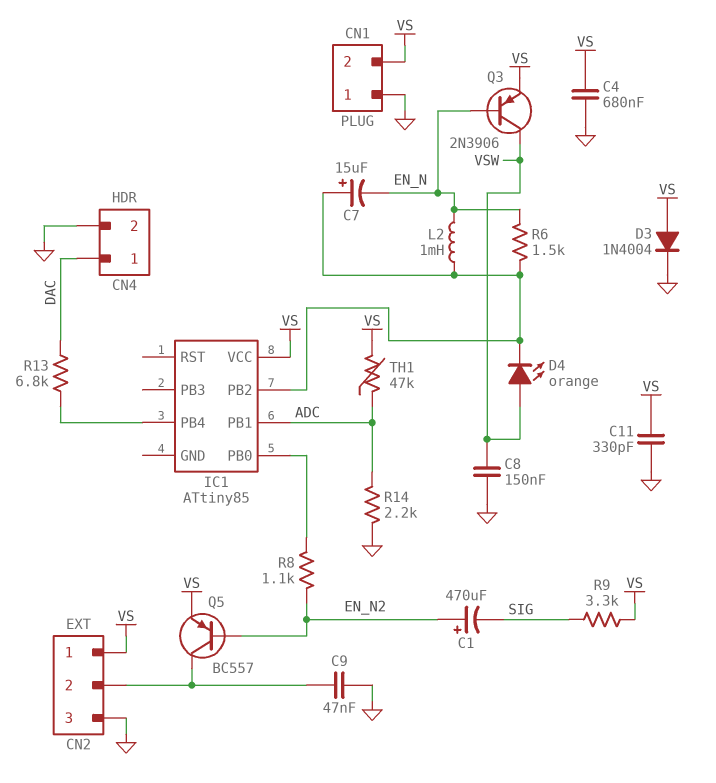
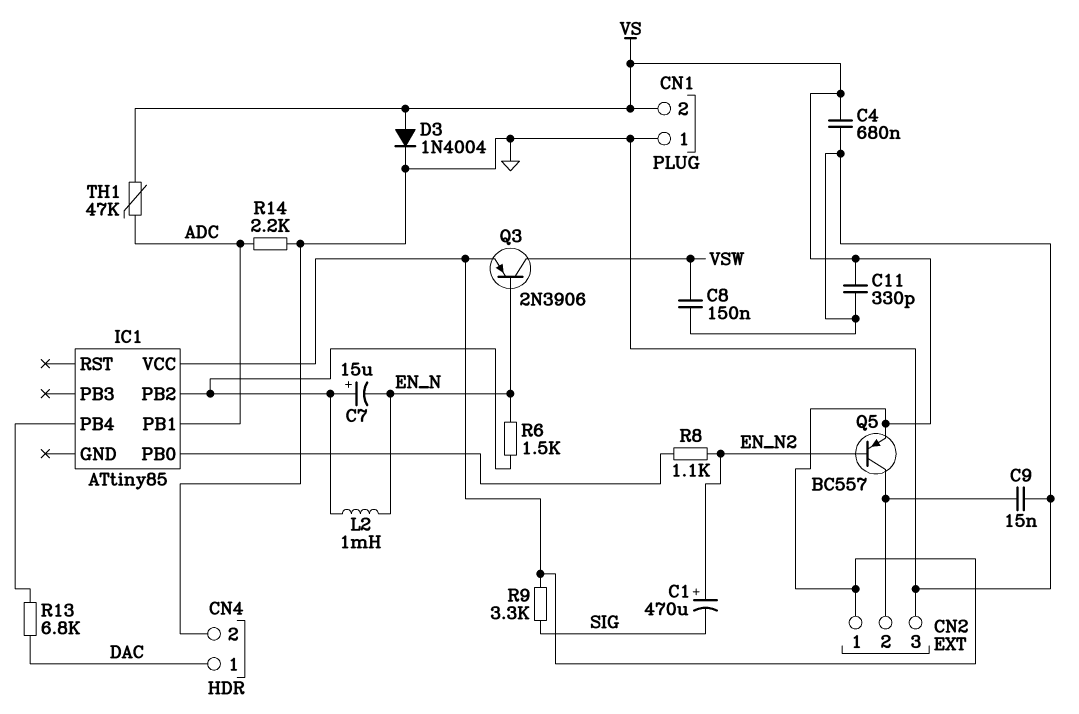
C9: 47nF (CN2/2, GND) -> 15nF (CN2/2, GND)
D4: LED orange (A VSW, K IC1/PB2) -> none

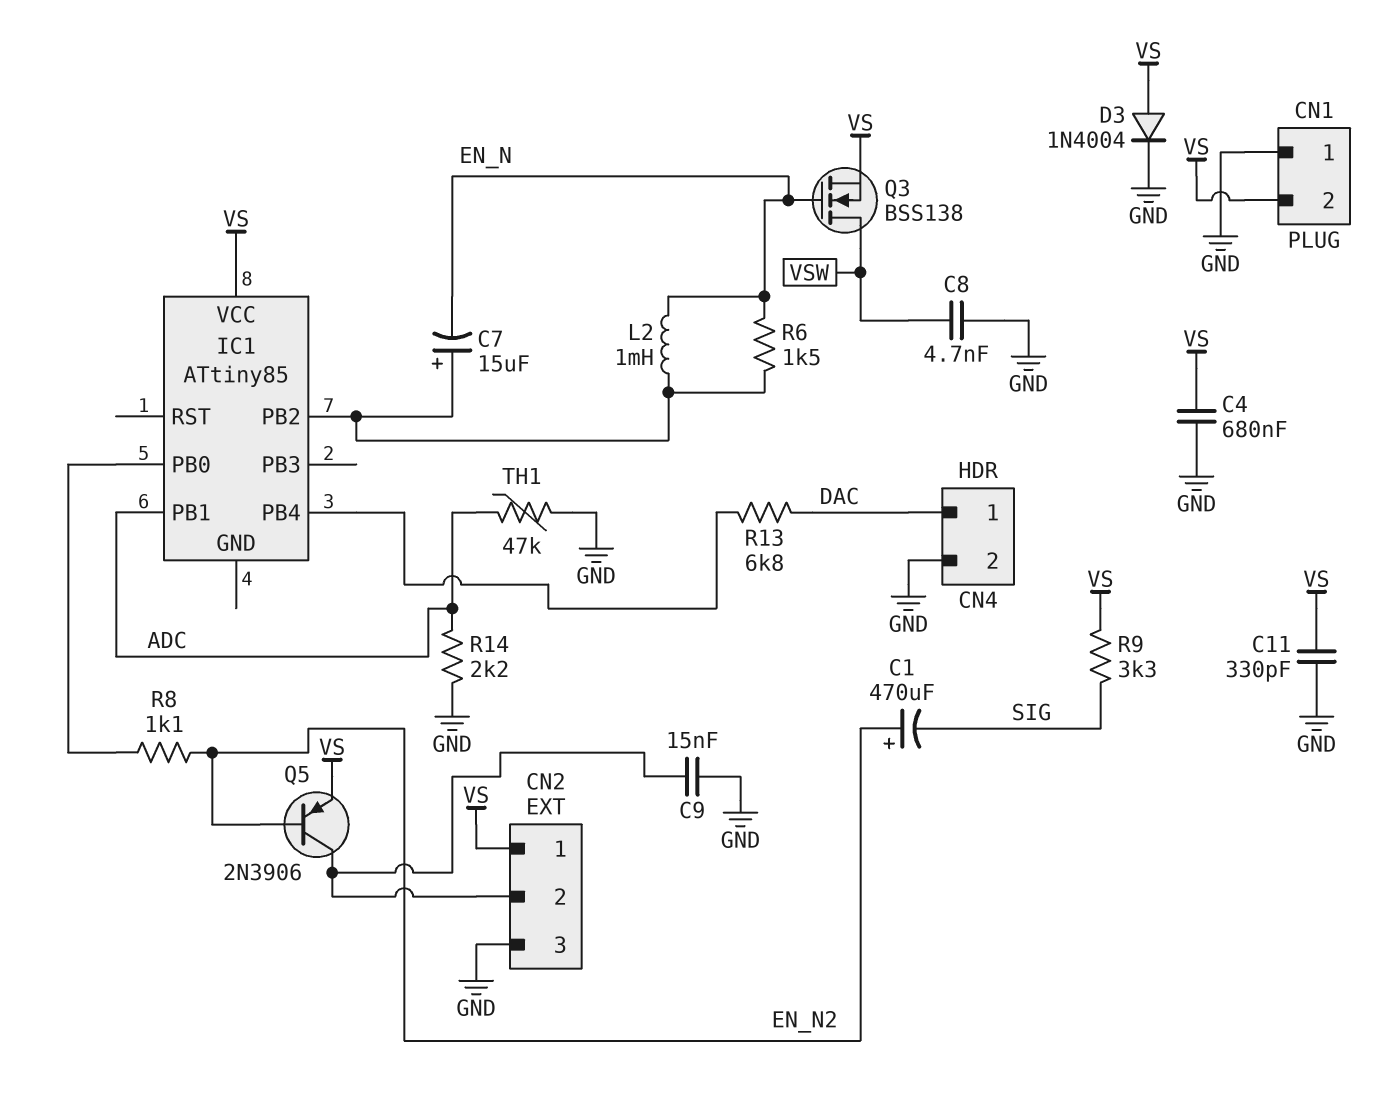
C8: 150nF (GND, VSW) -> 4.7nF (GND, VSW)
Q3: PNP 2N3906 (B EN_N, C VSW, E VS) -> NMOS BSS138 (G EN_N, D VSW, S VS)
Q5: PNP BC557 (B EN_N2, C CN2/2, E VS) -> PNP 2N3906 (B EN_N2, C CN2/2, E VS)
TH1: 47k (ADC, VS) -> 47k (ADC, GND)

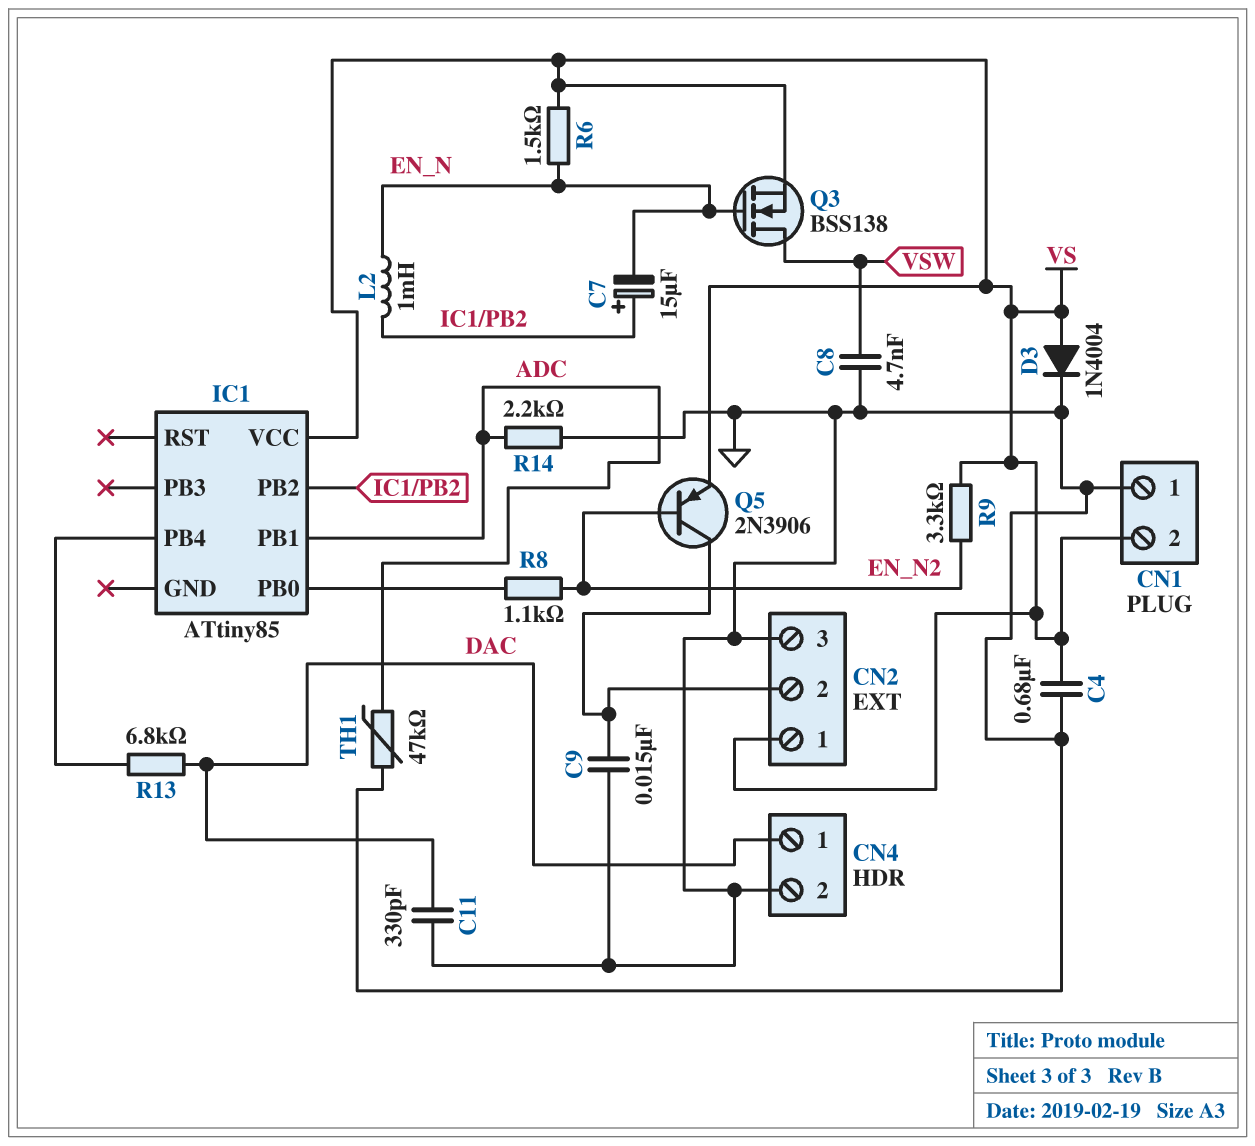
C1: 470uF (plus EN_N2, minus SIG) -> none
C11: 330pF (GND, VS) -> 330pF (DAC, GND)
R6: 1.5k (EN_N, IC1/PB2) -> 1.5k (EN_N, VS)
R9: 3.3k (SIG, VS) -> 3.3k (EN_N2, VS)

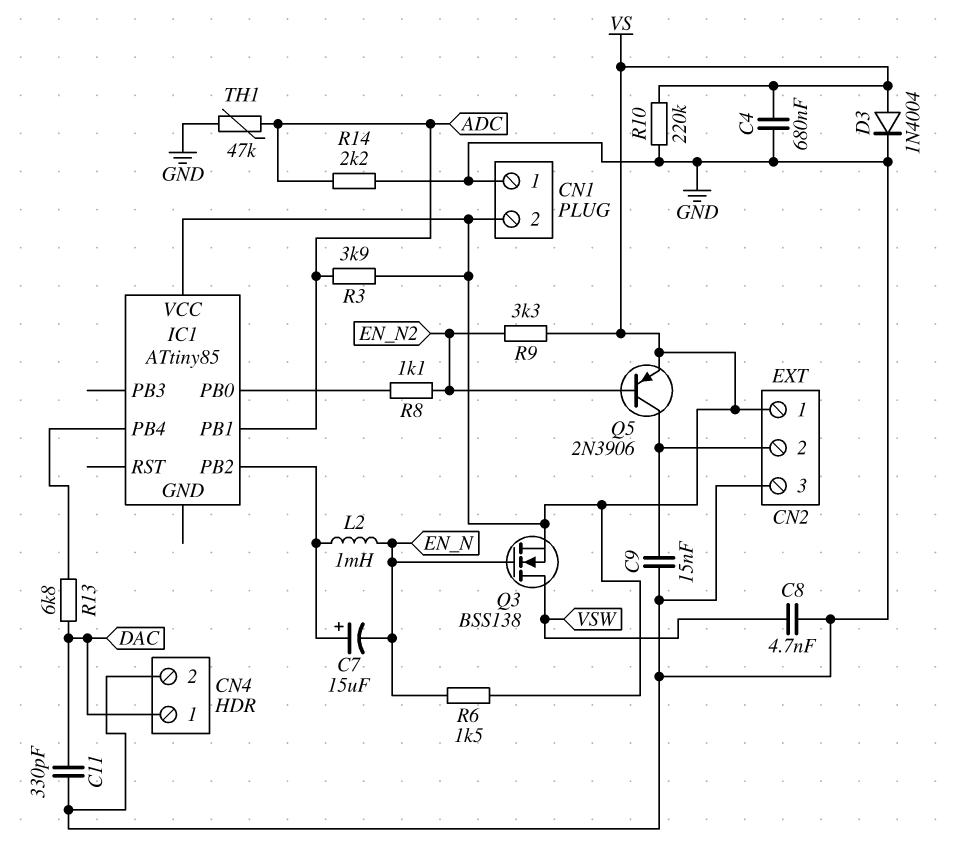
R3: none -> 3.9k (ADC, VS)
R10: none -> 220k (GND, VS)

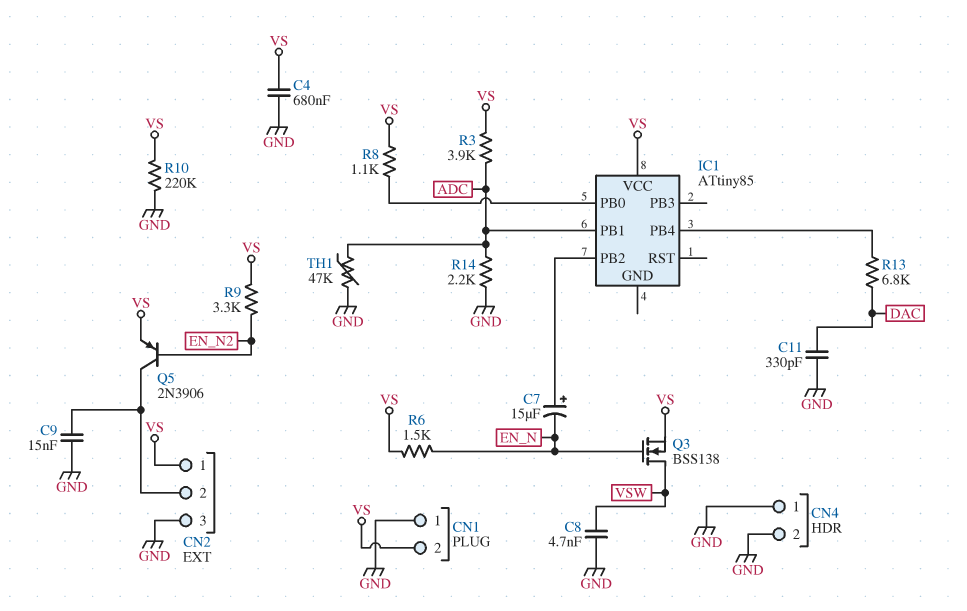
CN4 pin 1: DAC -> GND
D3: diode 1N4004 (A VS, K GND) -> none
L2: 1mH (EN_N, IC1/PB2) -> none
R8: 1.1k (EN_N2, IC1/PB0) -> 1.1k (IC1/PB0, VS)

